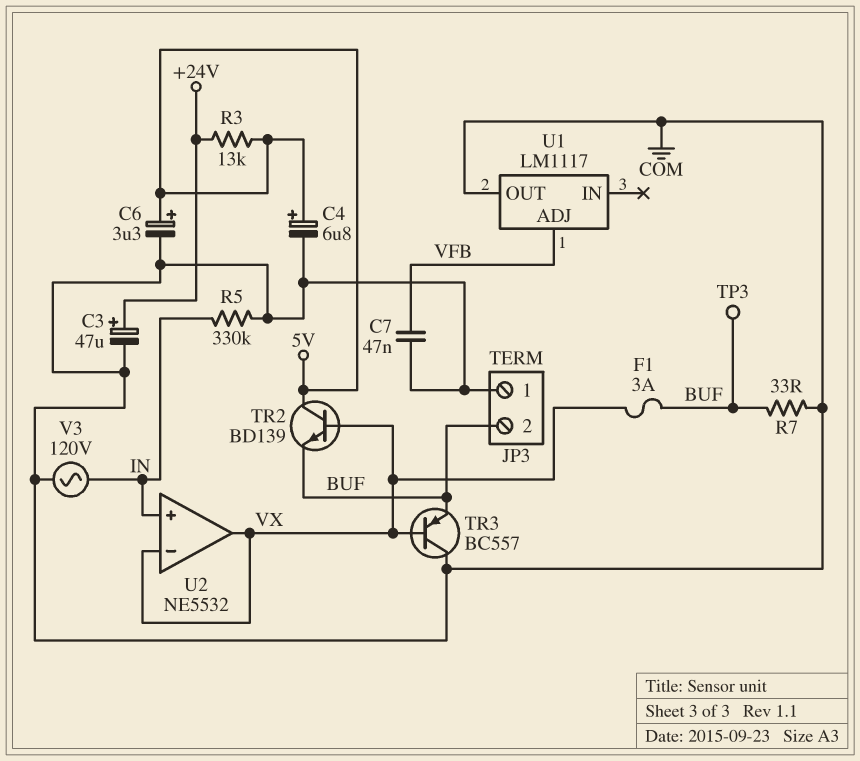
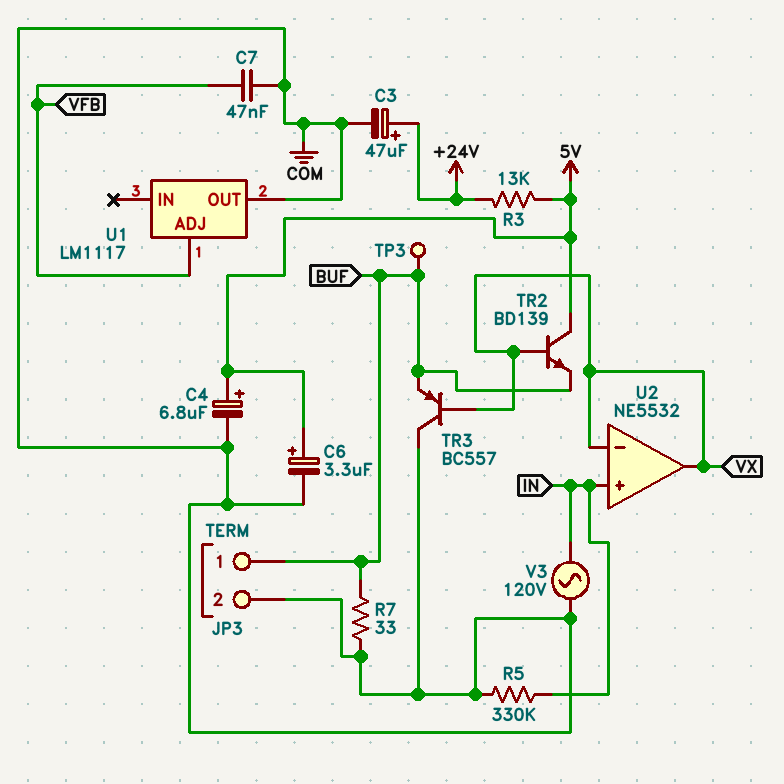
F1: 3A (BUF, VX) -> none
JP3 pin 1: COM -> BUF
JP3 pin 2: BUF -> COM

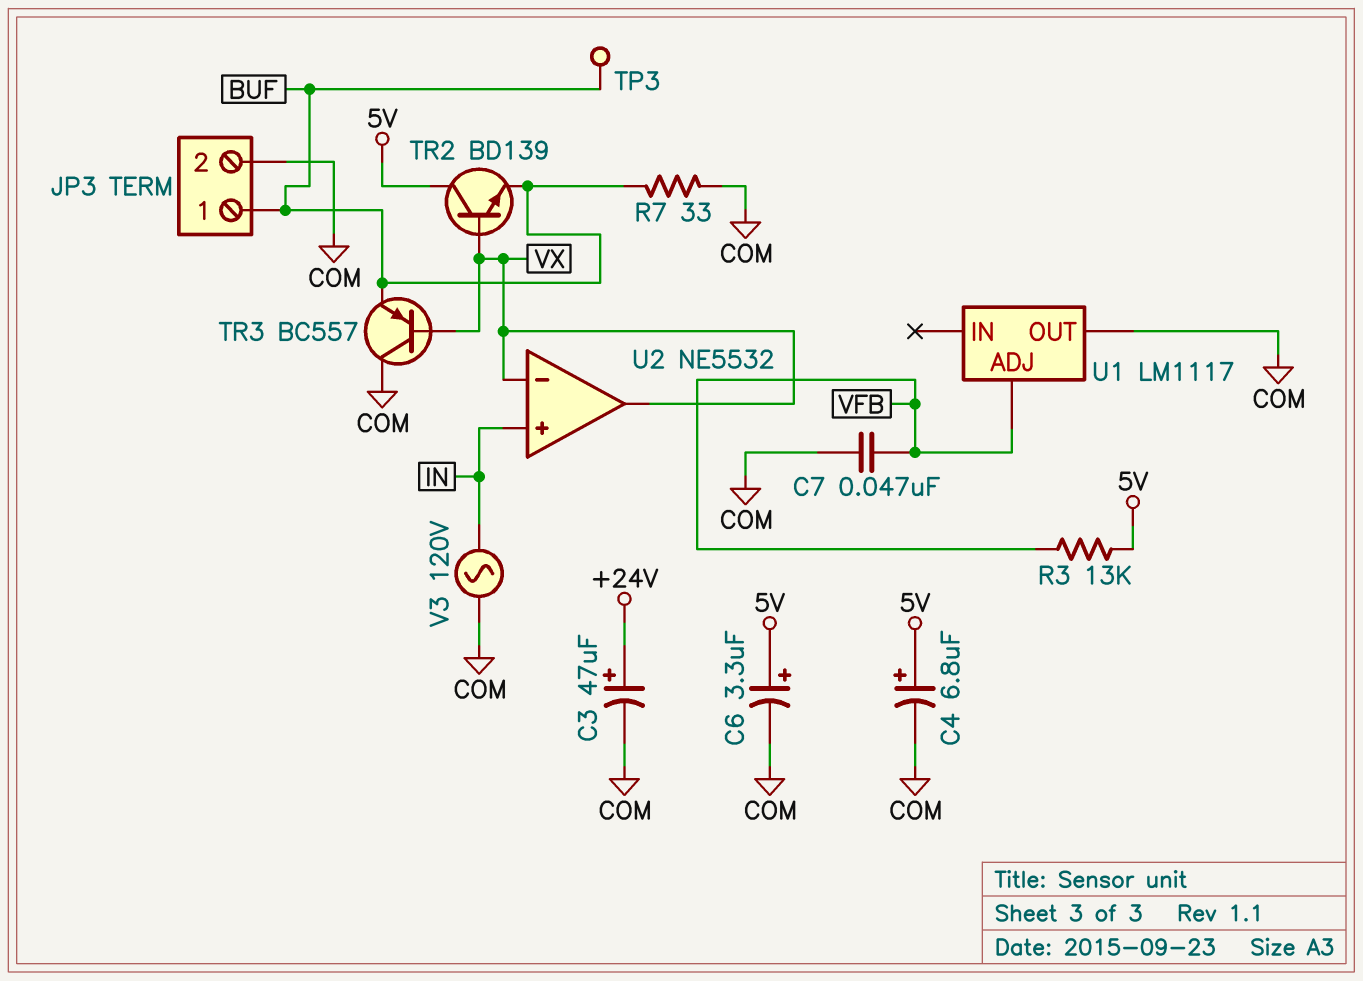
R3: 13k (+24V, 5V) -> 13k (5V, VFB)
R5: 330k (COM, IN) -> none

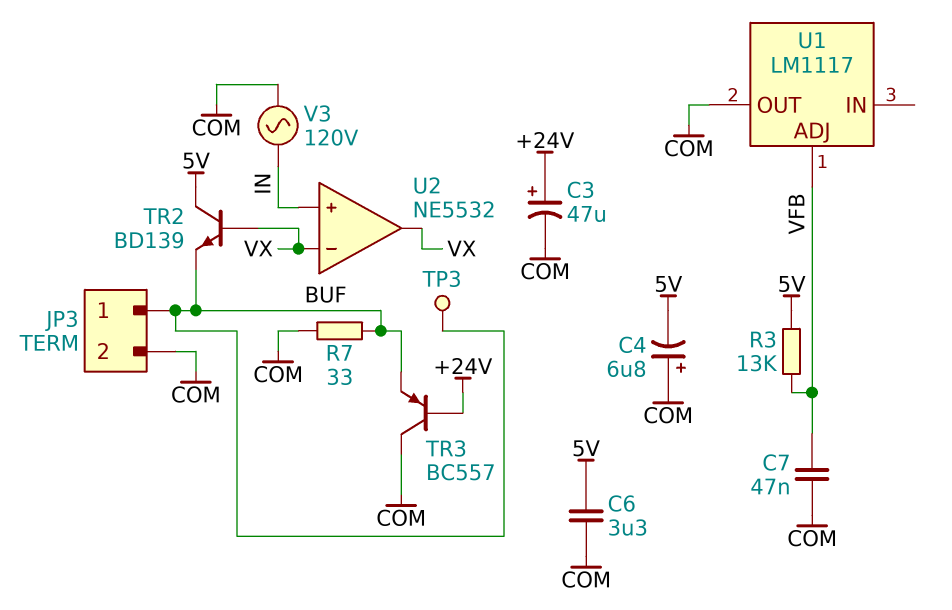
C4: 6.8uF (plus 5V, minus COM) -> 6.8uF (plus COM, minus 5V)
C6: 3.3uF (plus 5V, minus COM) -> 3.3uF (5V, COM)
TR3: PNP BC557 (B VX, C COM, E BUF) -> PNP BC557 (B +24V, C COM, E BUF)

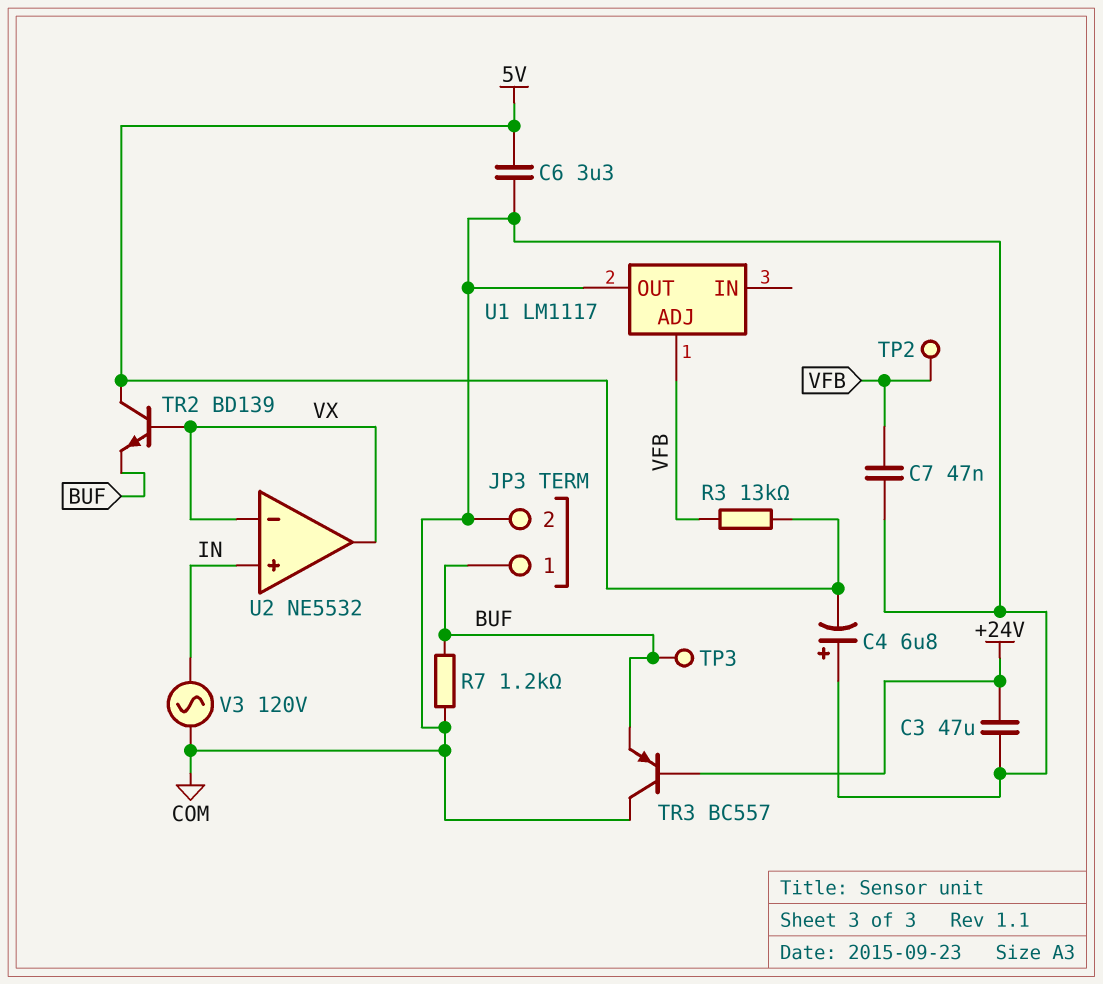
C3: 47uF (plus +24V, minus COM) -> 47uF (+24V, COM)
R7: 33 (BUF, COM) -> 1.2k (BUF, COM)
TP2: none -> test point (VFB)

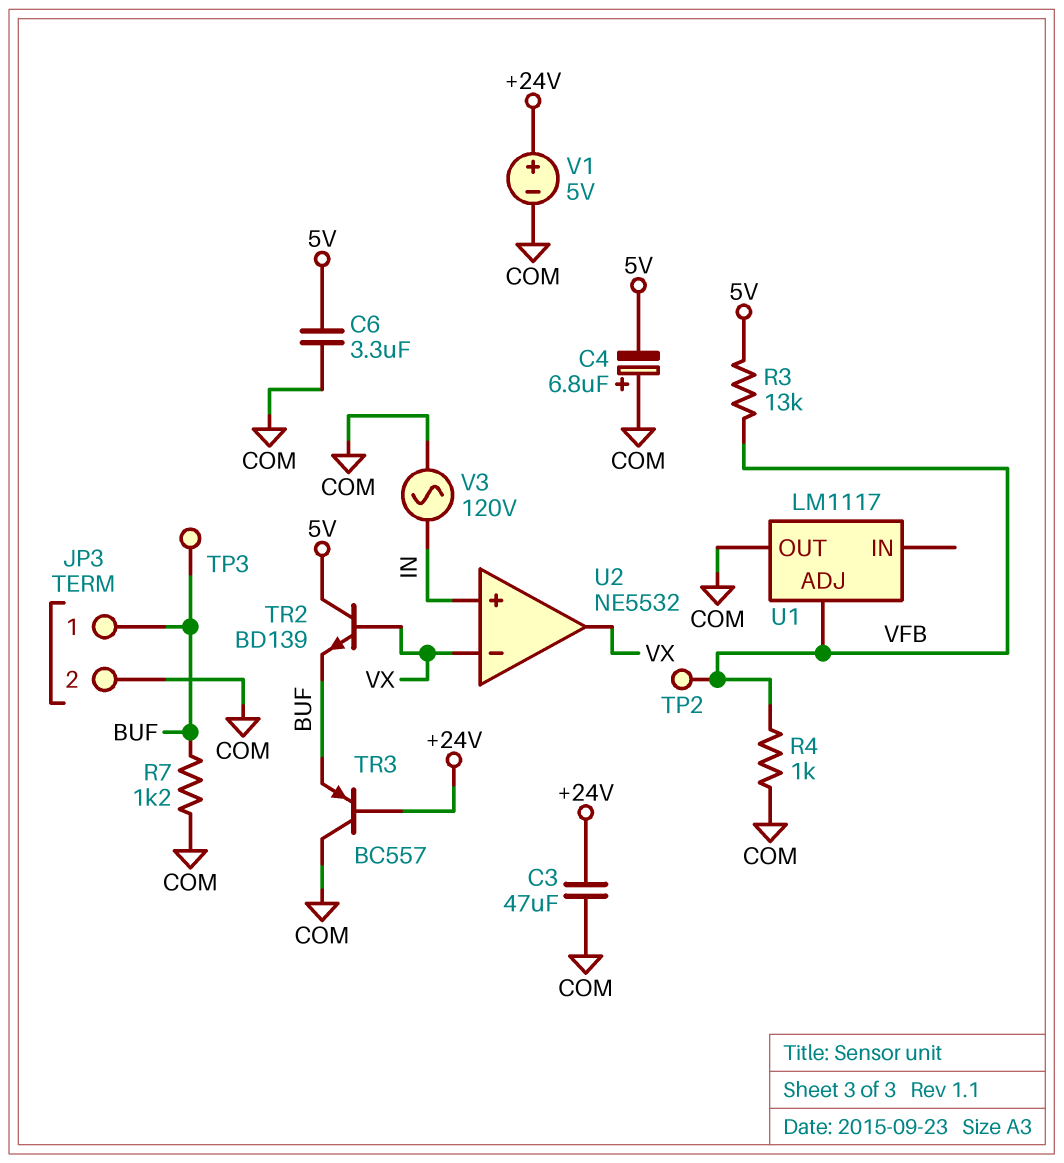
C7: 47nF (COM, VFB) -> none
R4: none -> 1k (COM, VFB)
V1: none -> 5V (plus +24V, minus COM)

